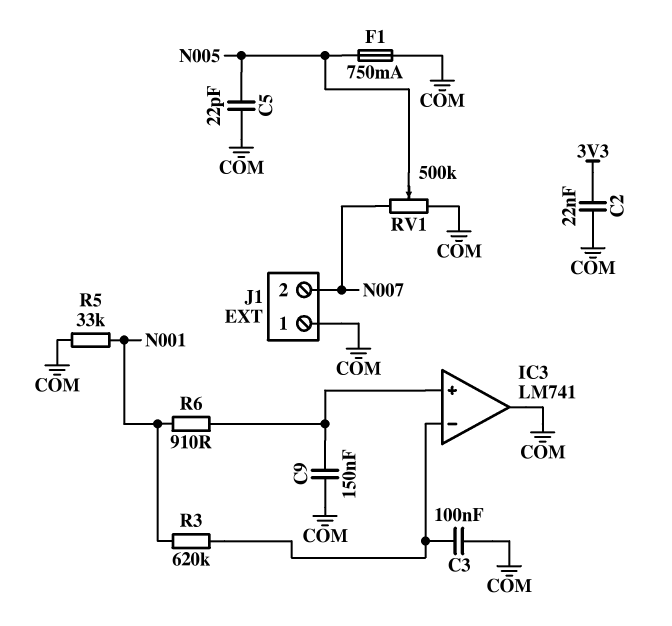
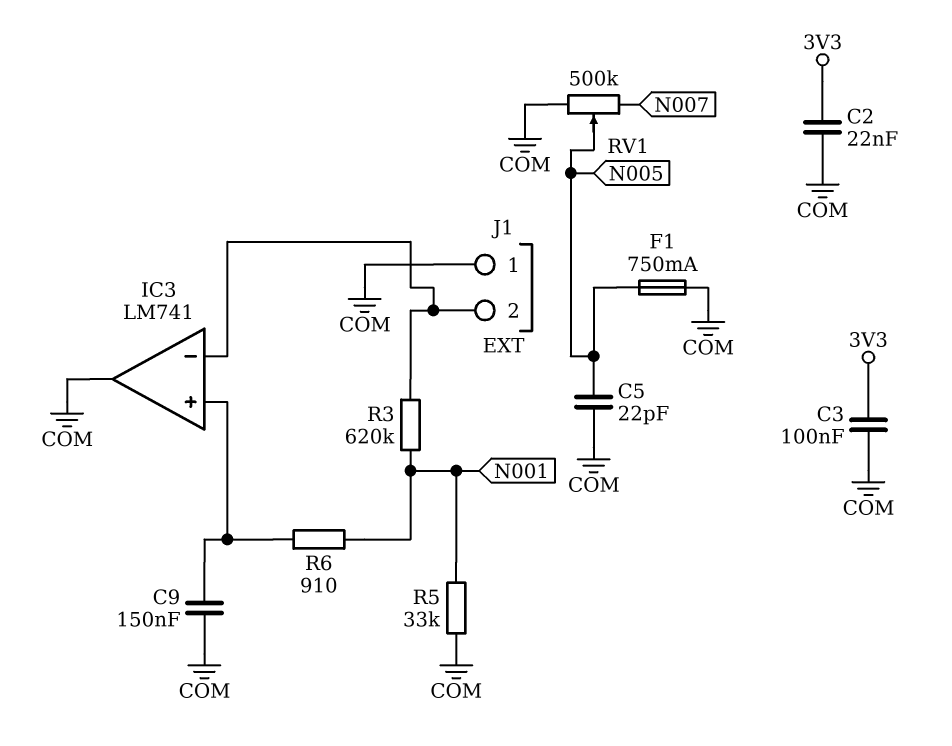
C3: 100nF (COM, IC3/in-) -> 100nF (3V3, COM)
J1 pin 2: N007 -> IC3/in-

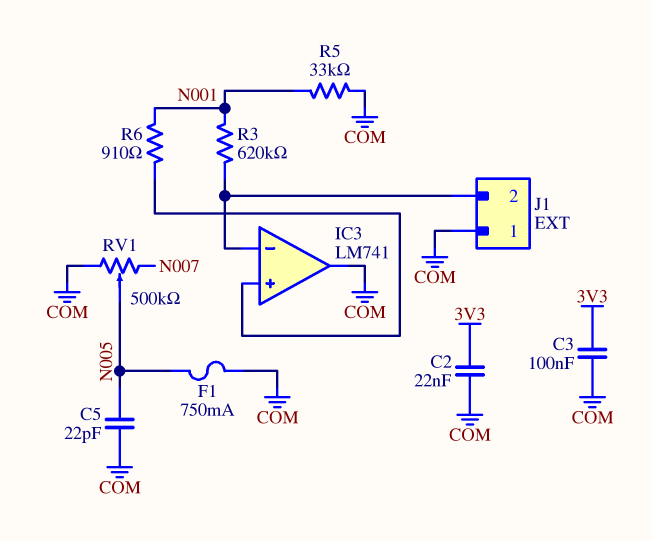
C9: 150nF (COM, IC3/in+) -> none

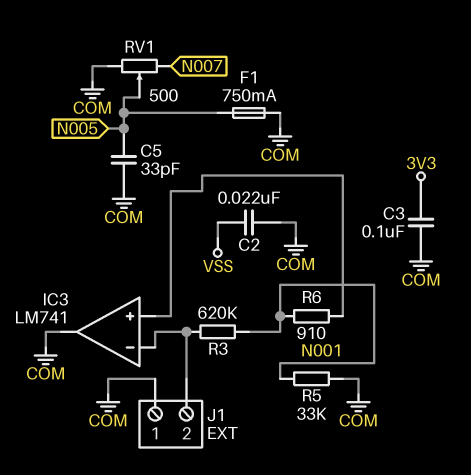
C2: 22nF (3V3, COM) -> 22nF (COM, VSS)
C5: 22pF (COM, N005) -> 33pF (COM, N005)
RV1: 500k (COM, N007, wiper N005) -> 500 (COM, N007, wiper N005)

